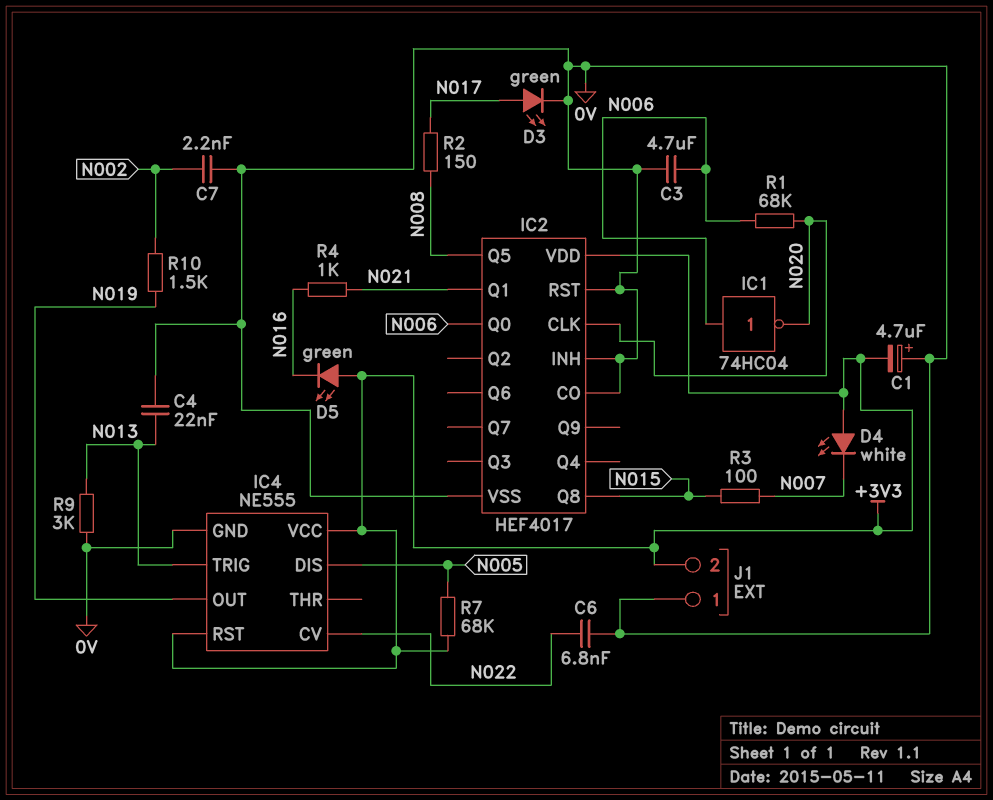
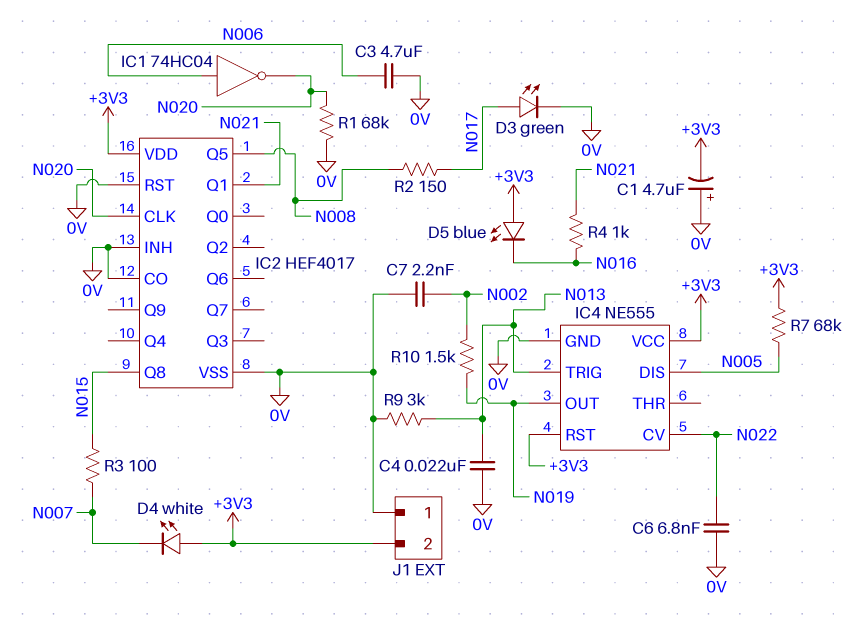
D5: LED green (A +3V3, K N016) -> LED blue (A +3V3, K N016)
IC2 pin Q0: N006 -> none
R1: 68k (N006, N020) -> 68k (0V, N020)

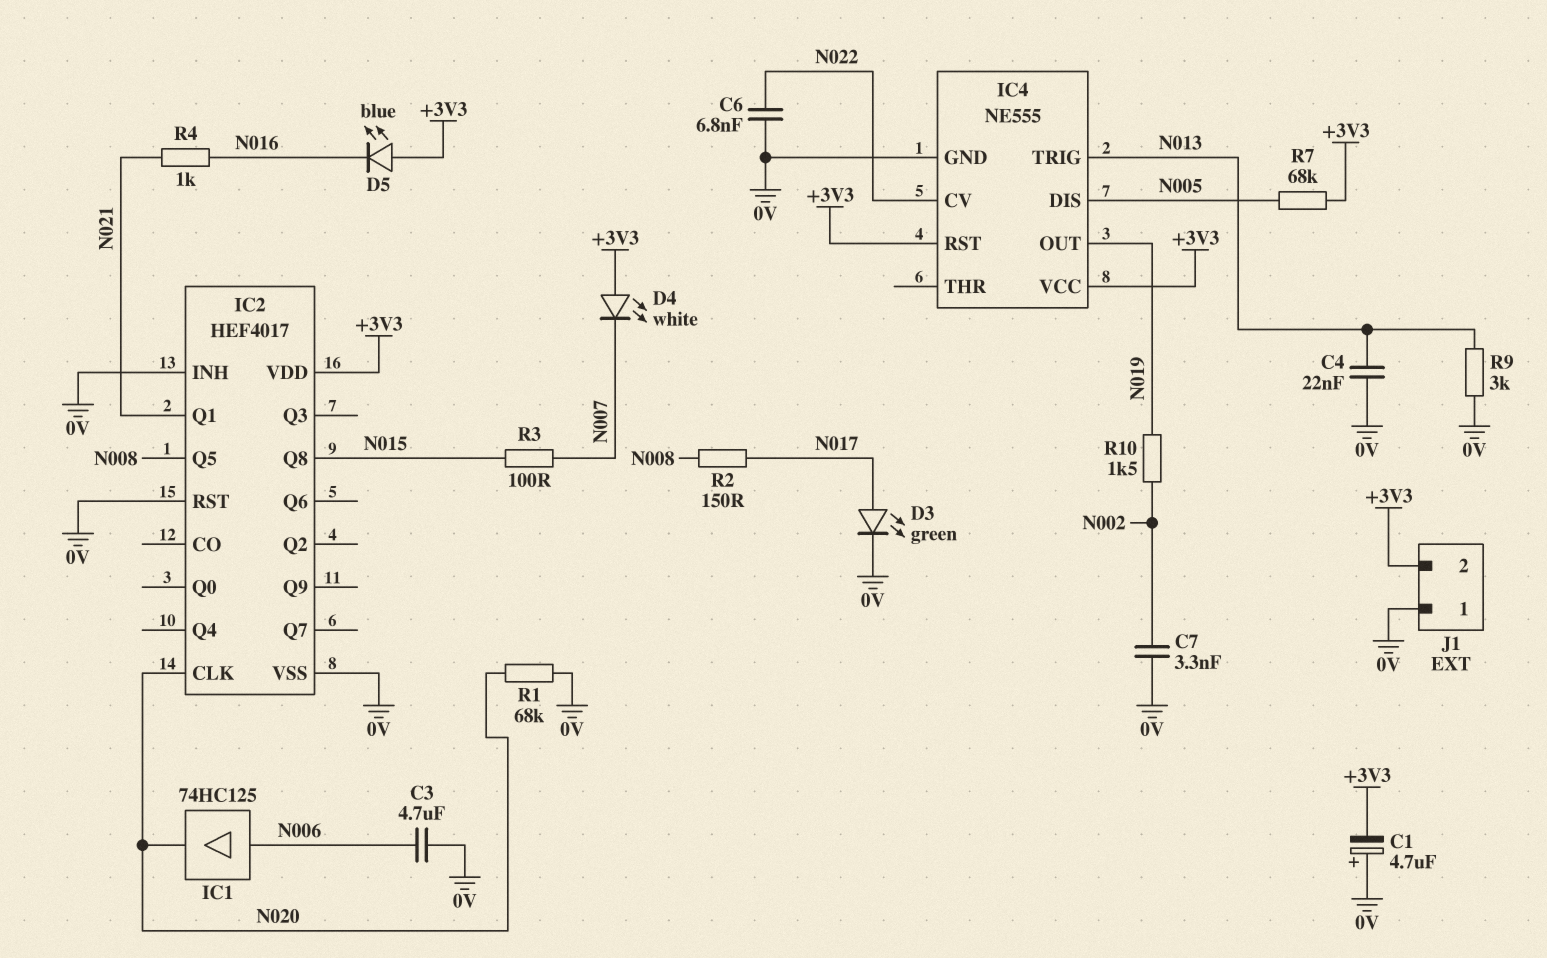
C7: 2.2nF (0V, N002) -> 3.3nF (0V, N002)
IC1: NOT 74HC04 (in N006, out N020) -> buffer 74HC125 (in N006, out N020)
IC2 pin CO: 0V -> none

